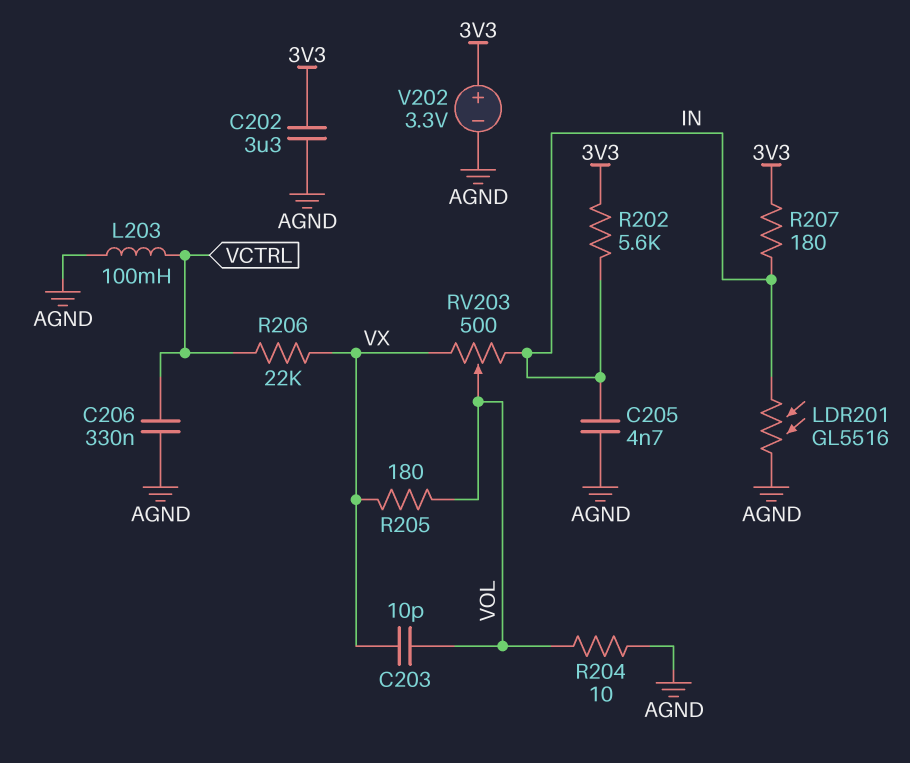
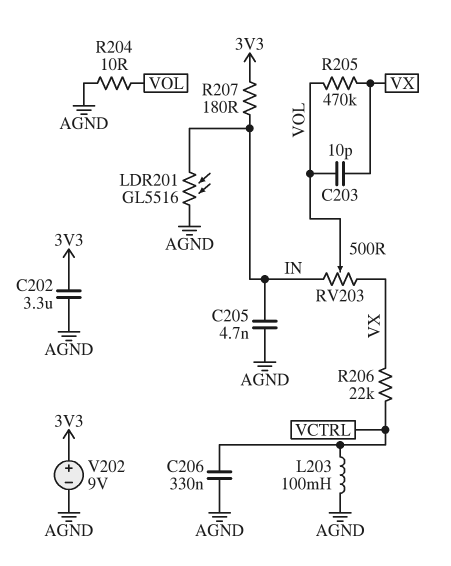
R202: 5.6k (3V3, IN) -> none
R205: 180 (VOL, VX) -> 470k (VOL, VX)
V202: 3.3V (plus 3V3, minus AGND) -> 9V (plus 3V3, minus AGND)

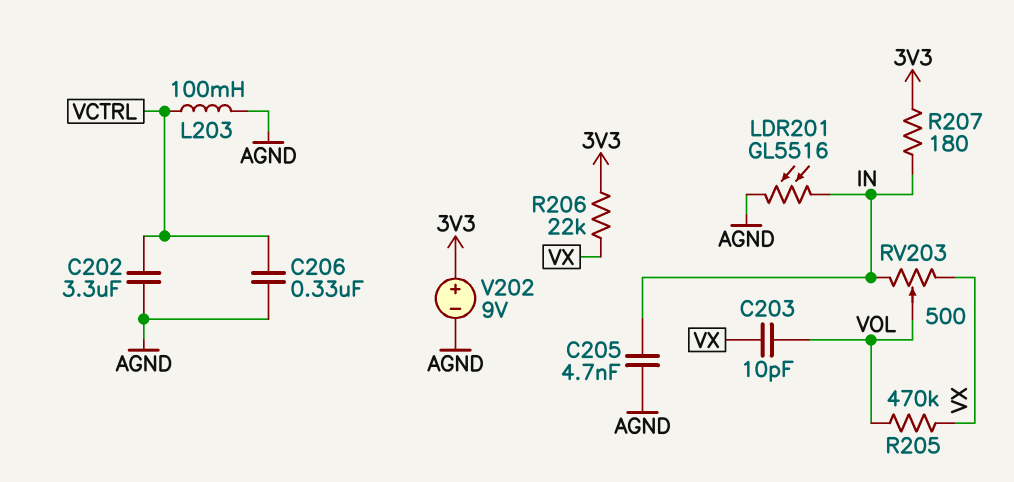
C202: 3.3uF (3V3, AGND) -> 3.3uF (AGND, VCTRL)
R204: 10 (AGND, VOL) -> none
R206: 22k (VCTRL, VX) -> 22k (3V3, VX)

